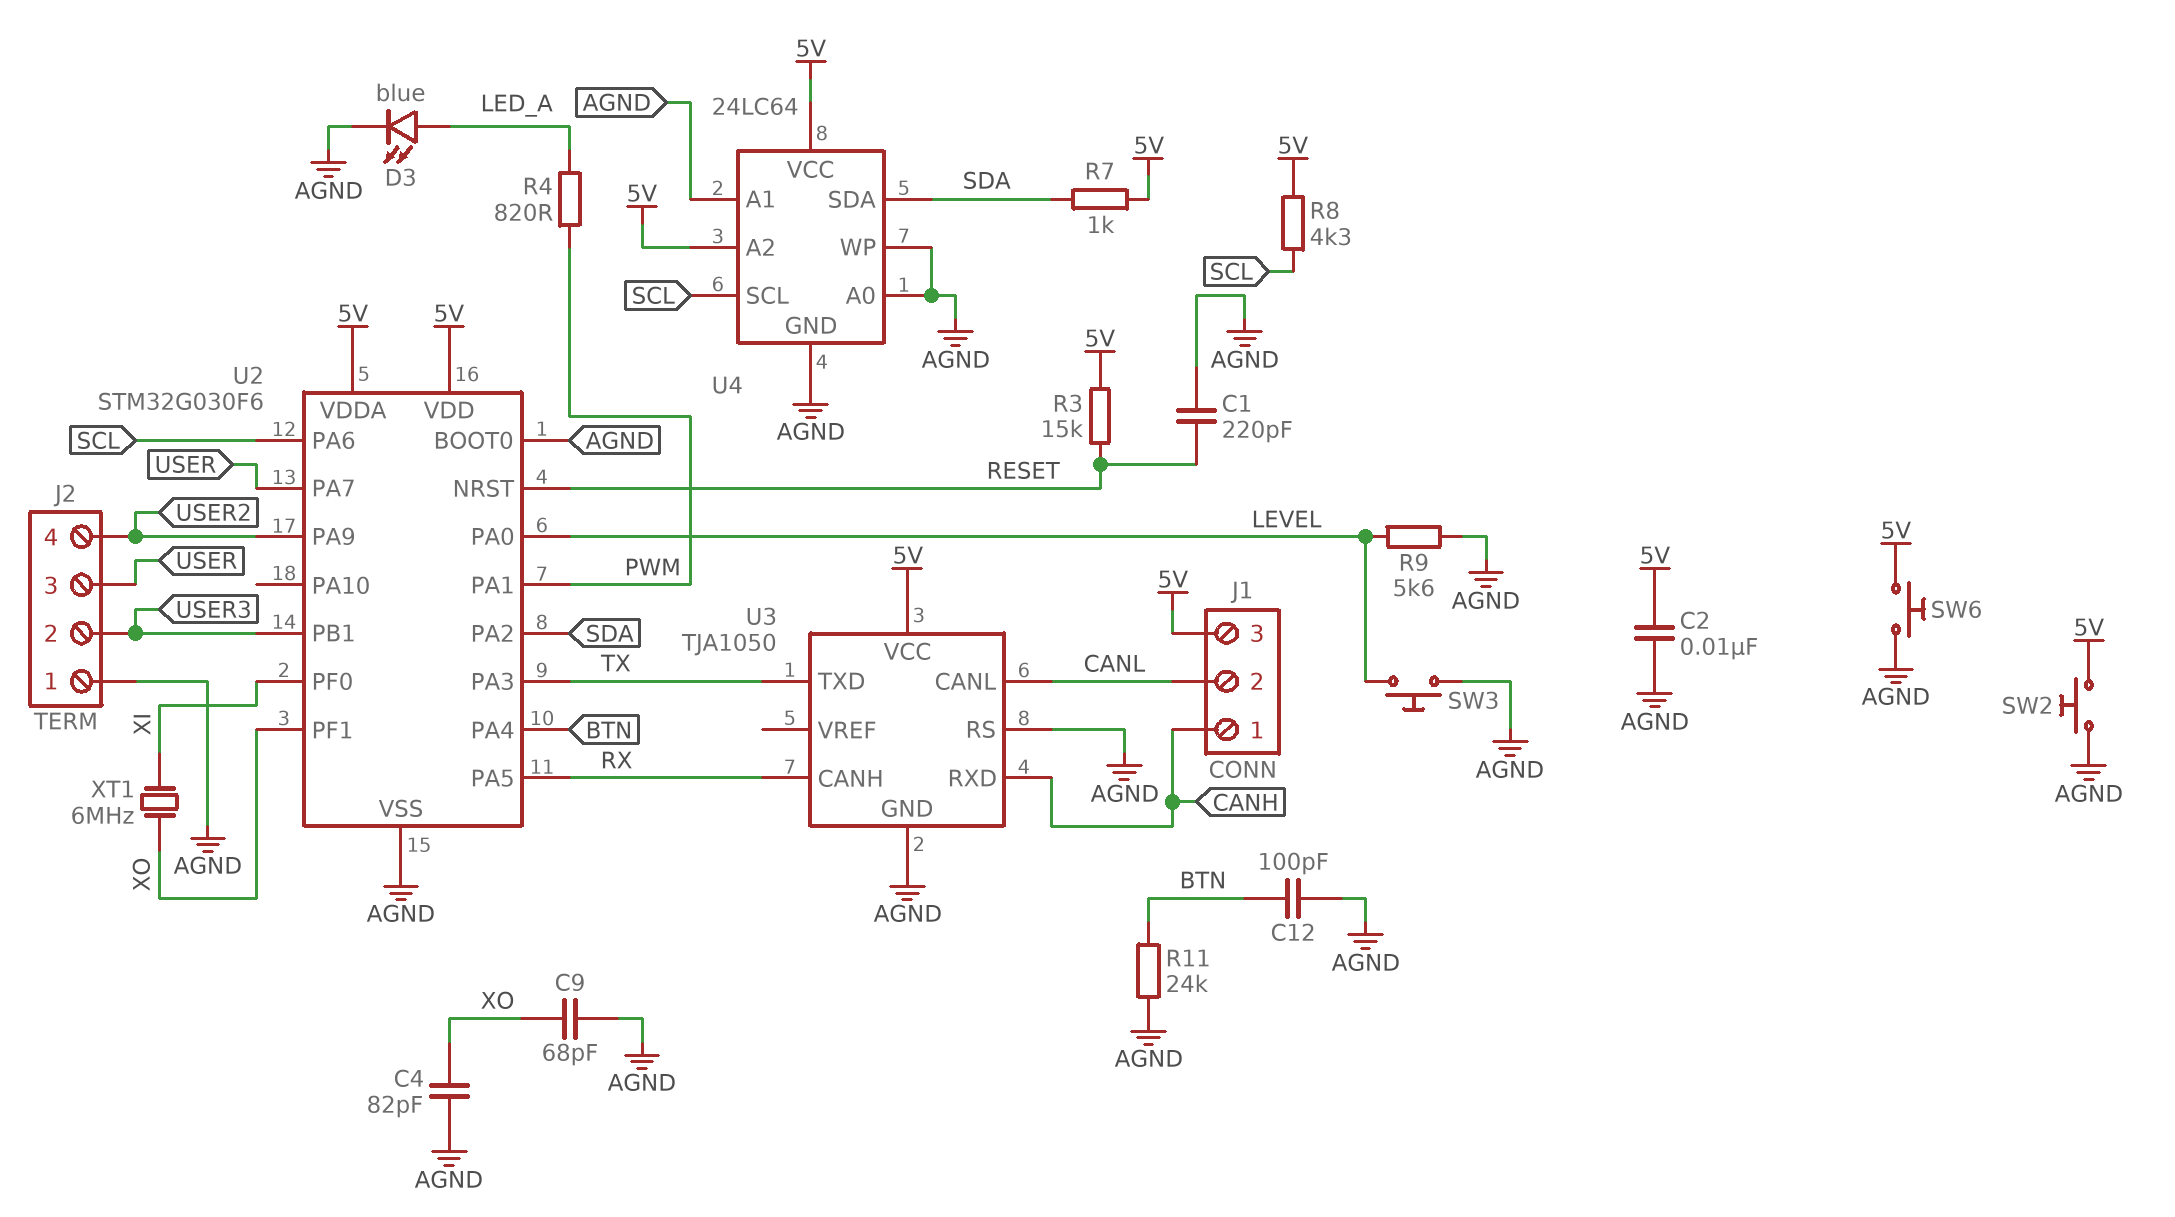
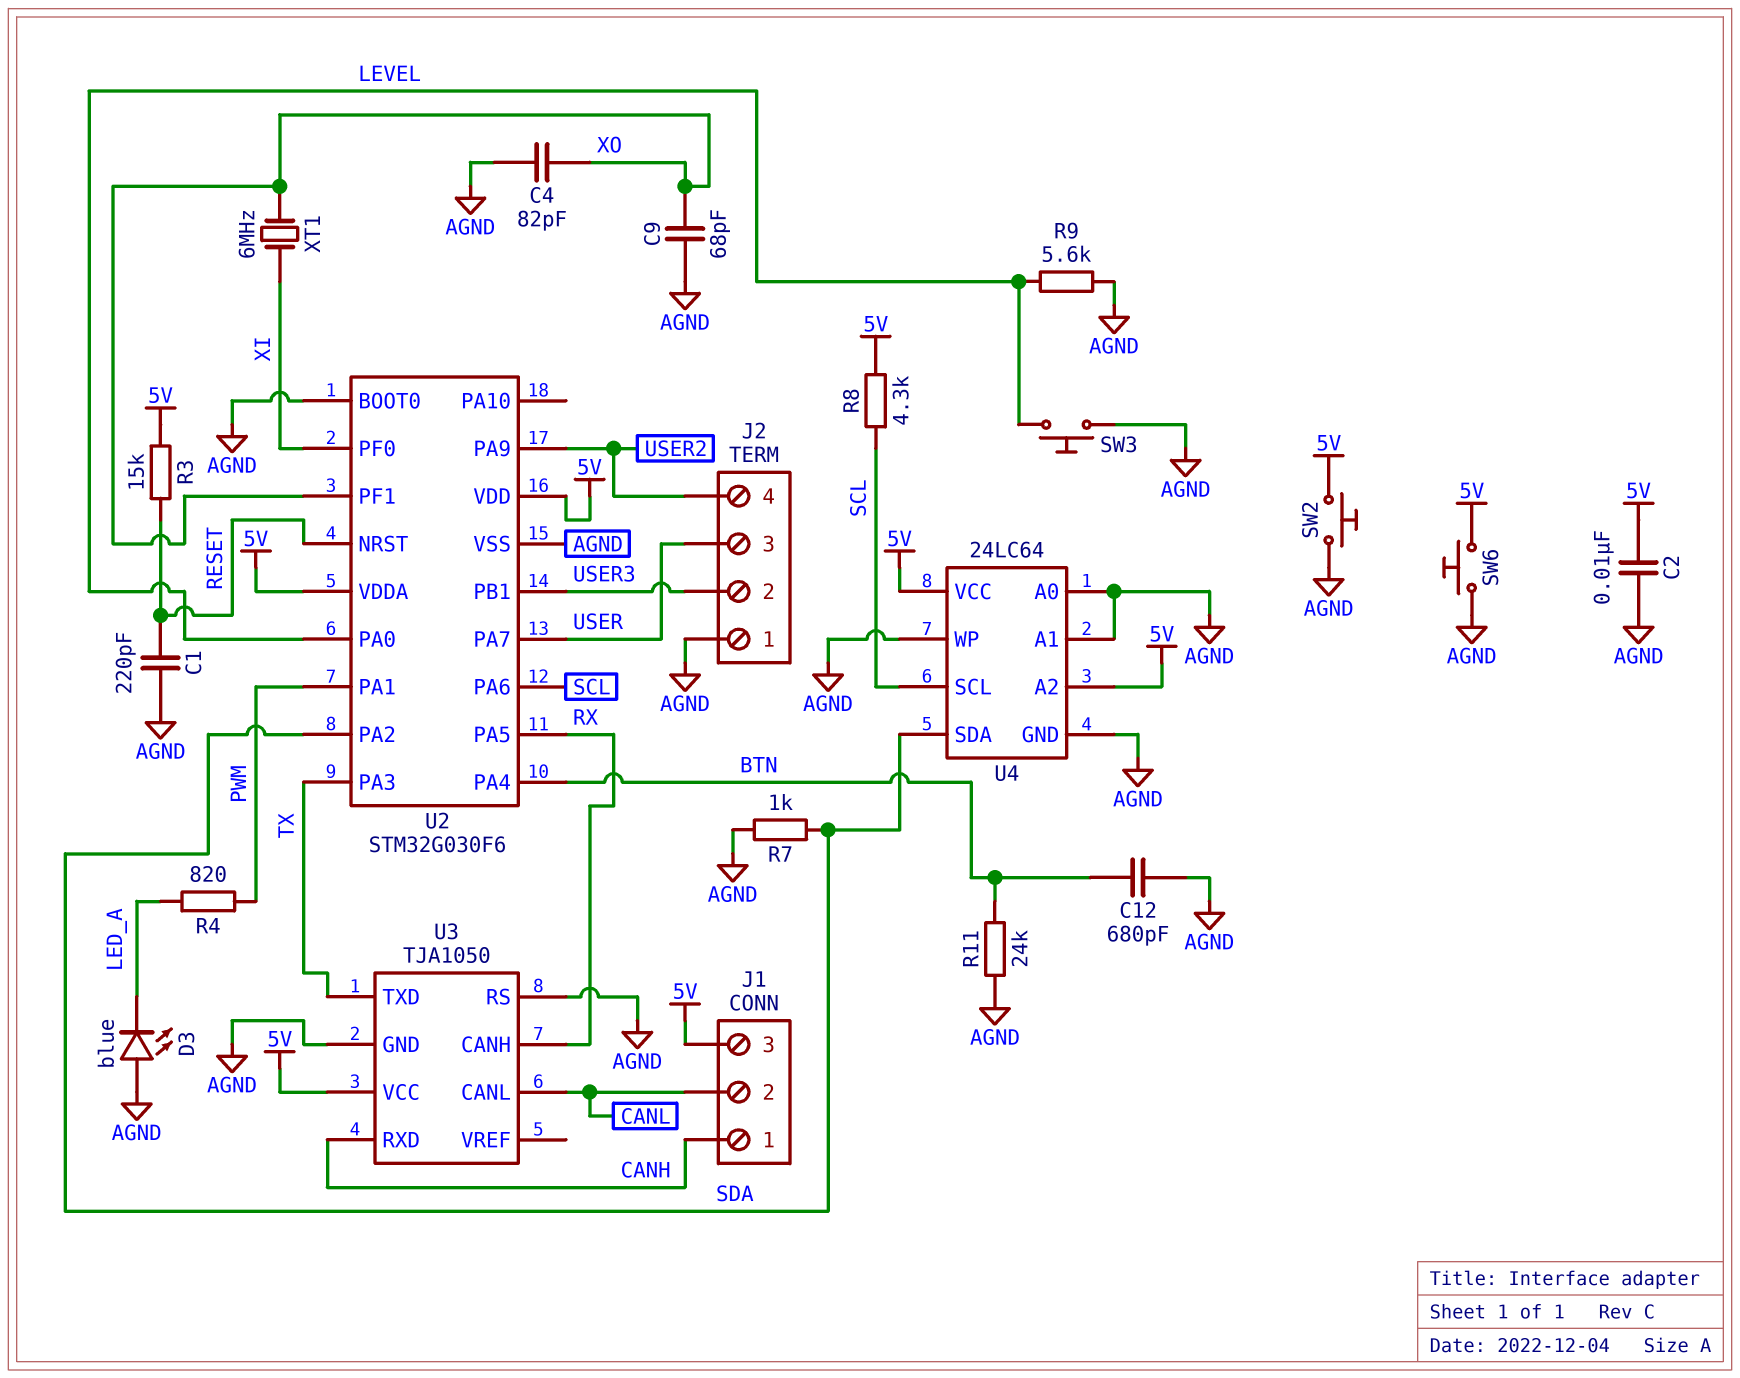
C12: 100pF (AGND, BTN) -> 680pF (AGND, BTN)
D3: LED blue (A LED_A, K AGND) -> LED blue (A AGND, K LED_A)
R7: 1k (5V, SDA) -> 1k (AGND, SDA)

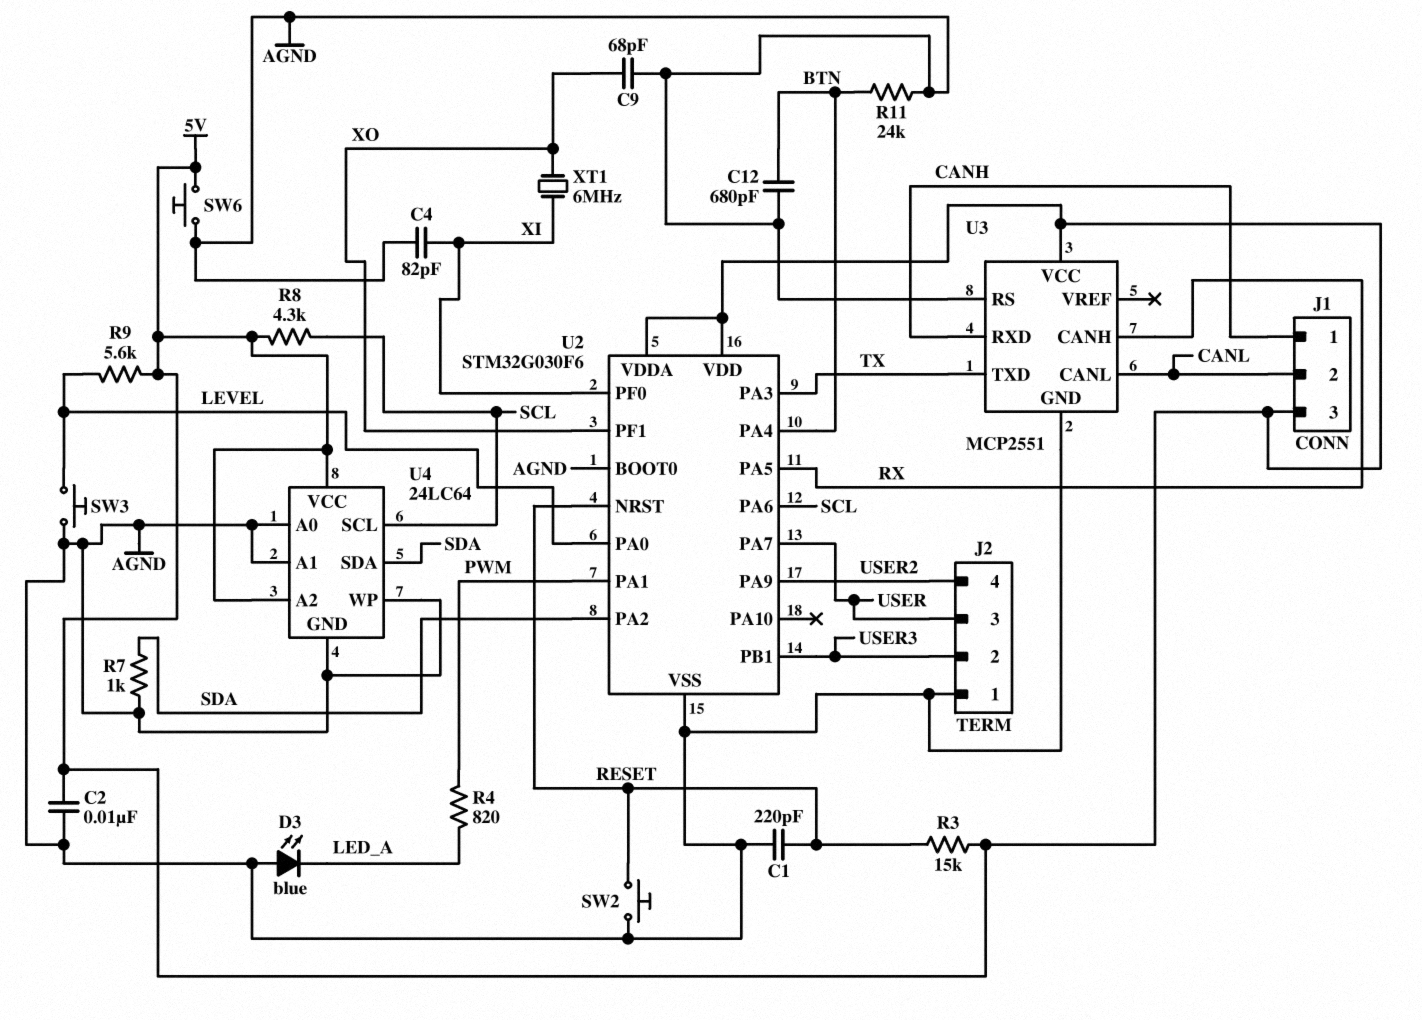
C4: 82pF (AGND, XO) -> 82pF (AGND, XI)
R9: 5.6k (AGND, LEVEL) -> 5.6k (5V, LEVEL)
SW2: button (5V, AGND) -> button (AGND, RESET)
U3: TJA1050 -> MCP2551

